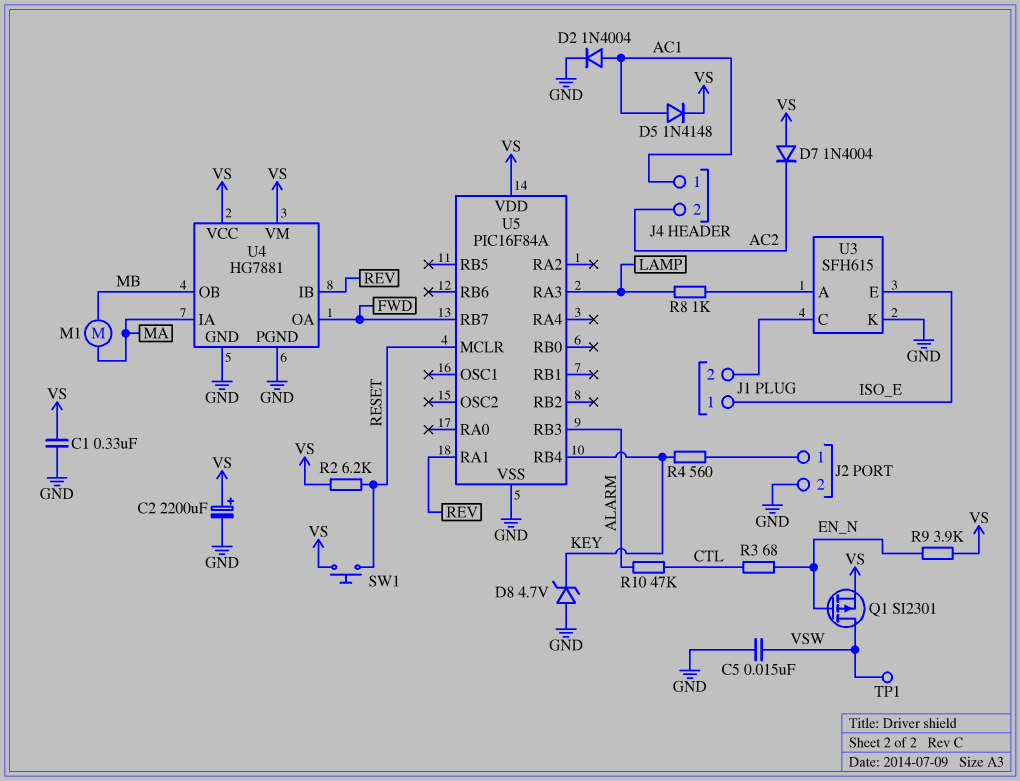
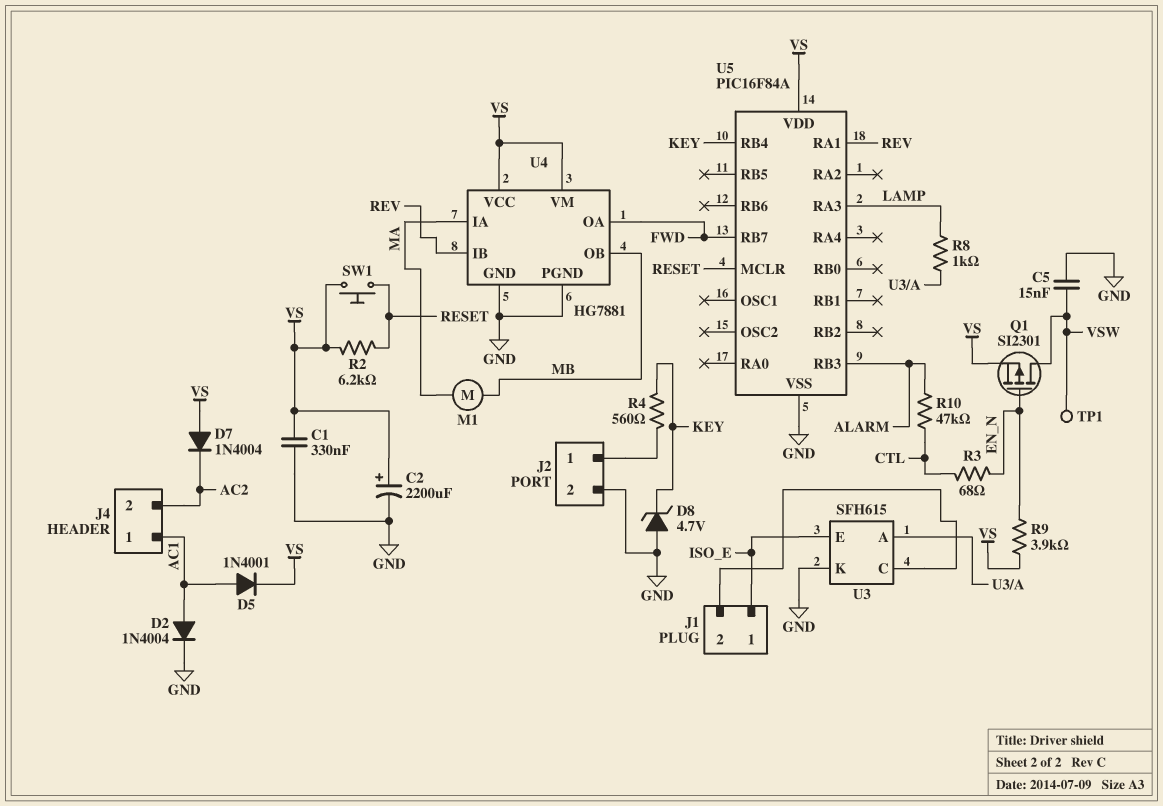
D5: diode 1N4148 (A AC1, K VS) -> diode 1N4001 (A AC1, K VS)

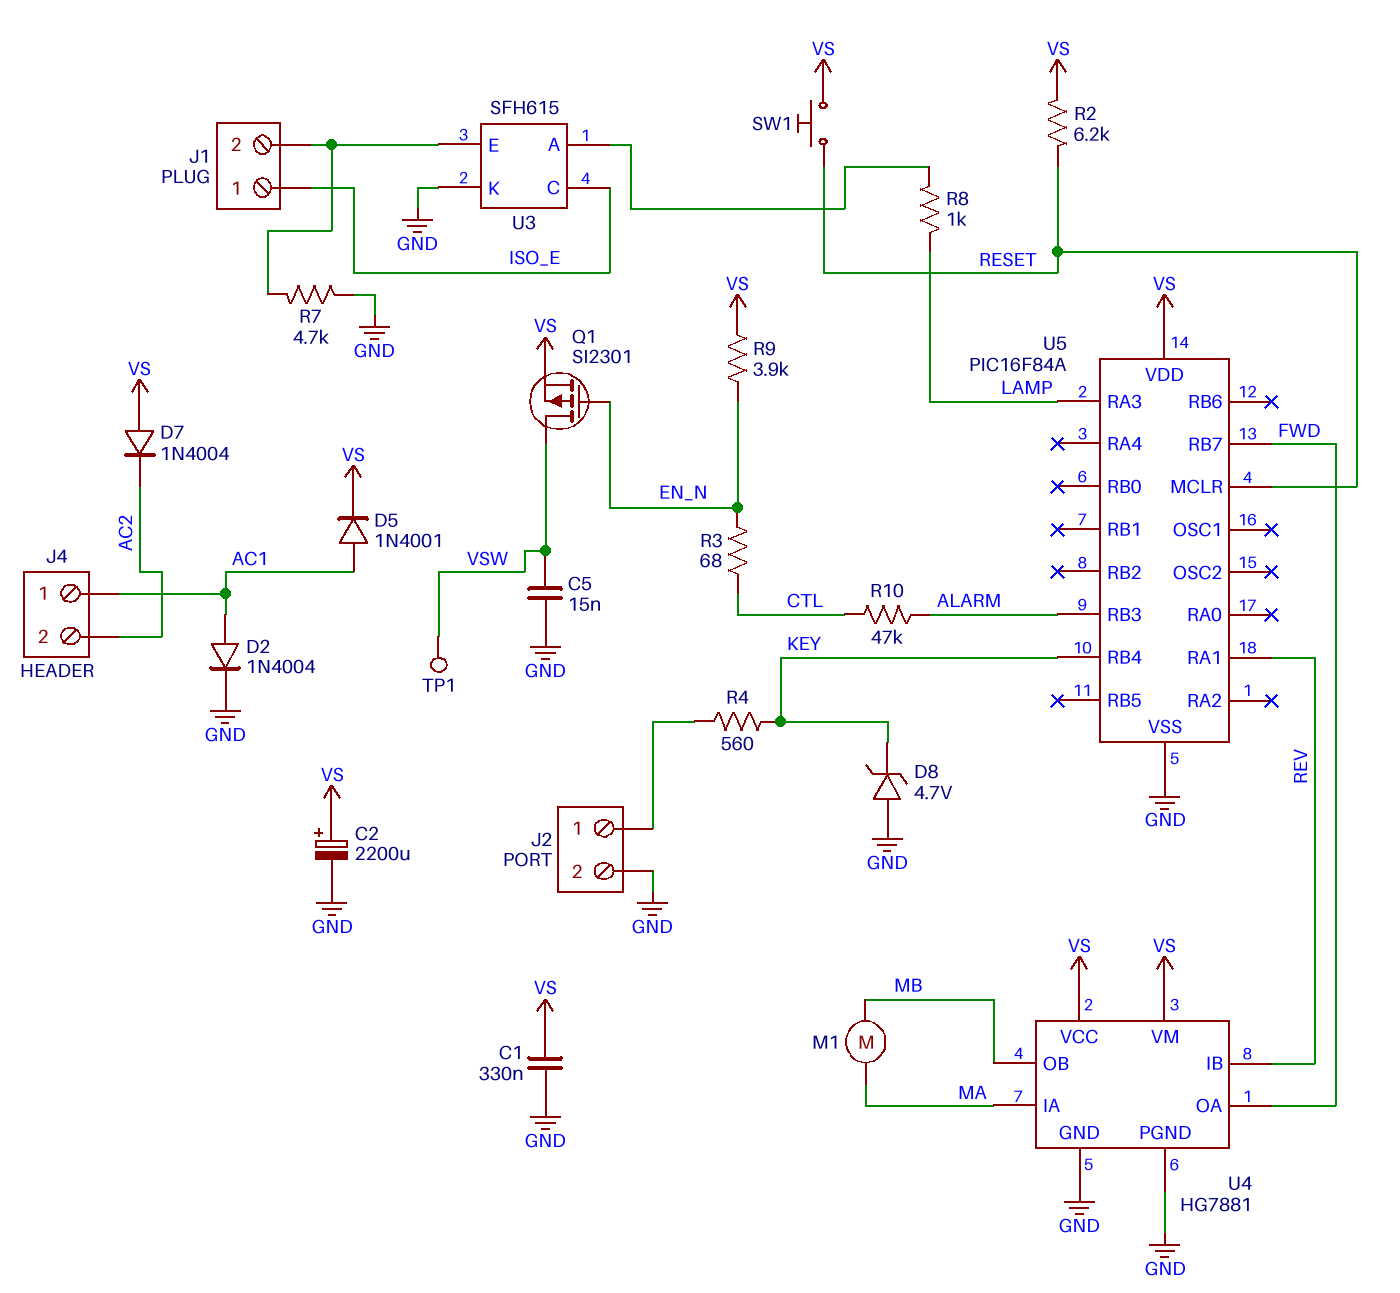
R7: none -> 4.7k (GND, J1/2)
U3 pin C: J1/2 -> ISO_E
U3 pin E: ISO_E -> J1/2

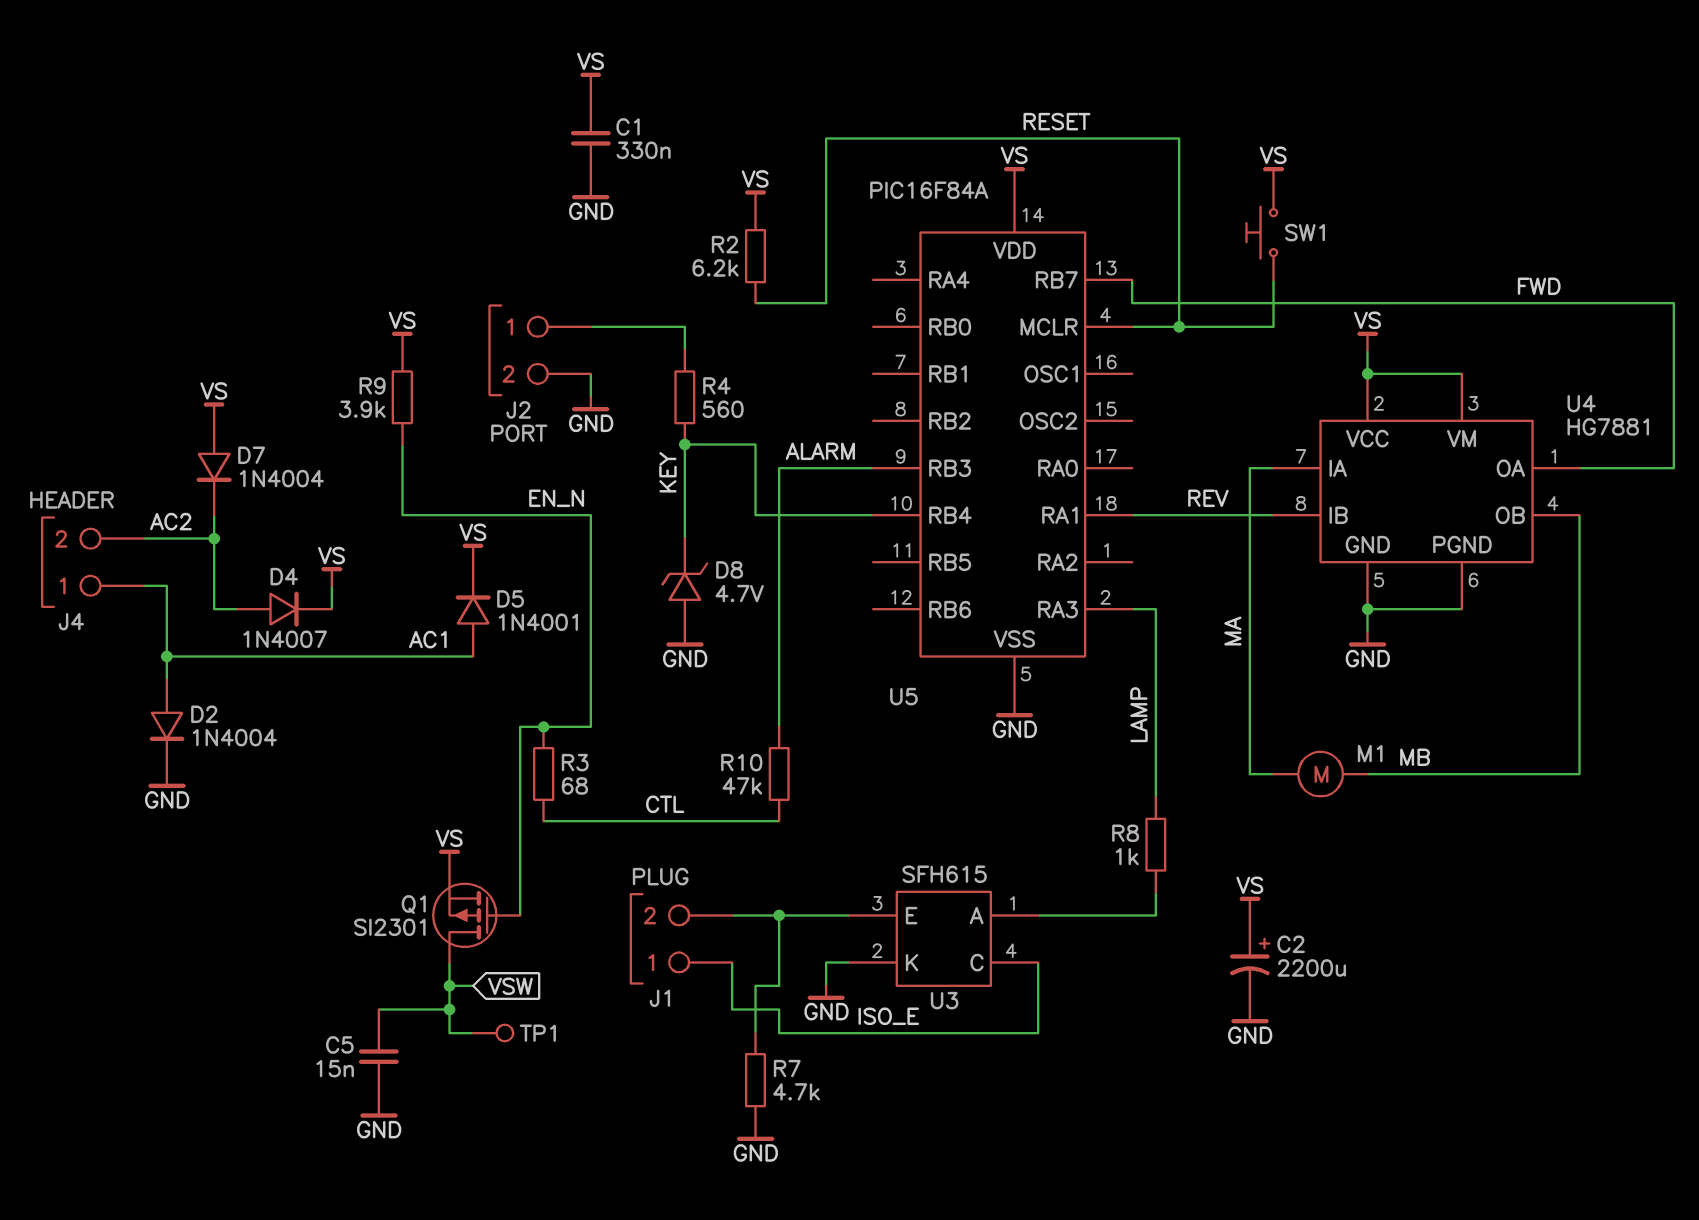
D4: none -> diode 1N4007 (A AC2, K VS)

